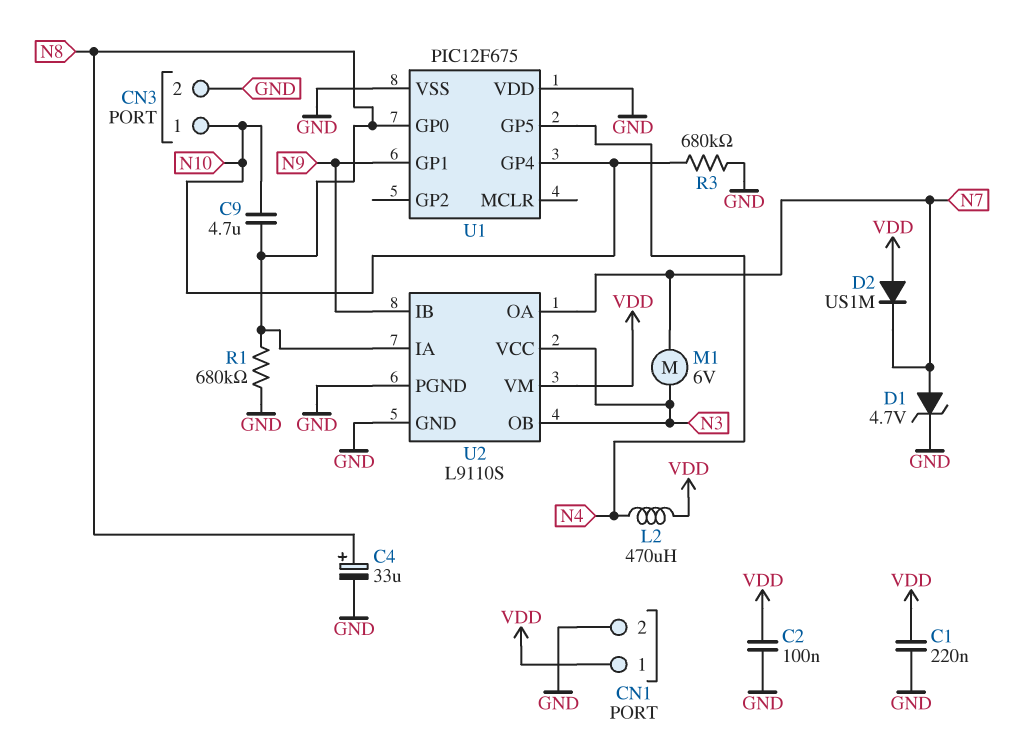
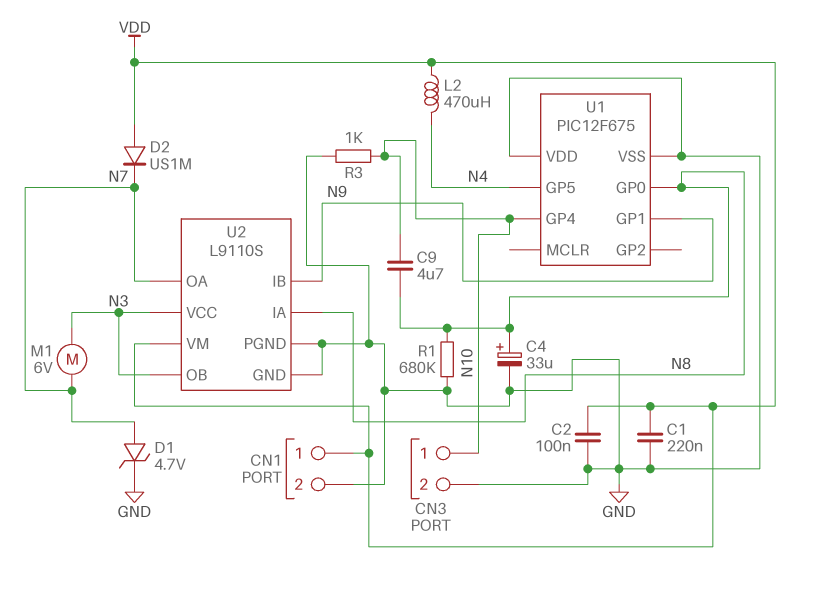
R3: 680k (GND, N10) -> 1k (GND, N10)

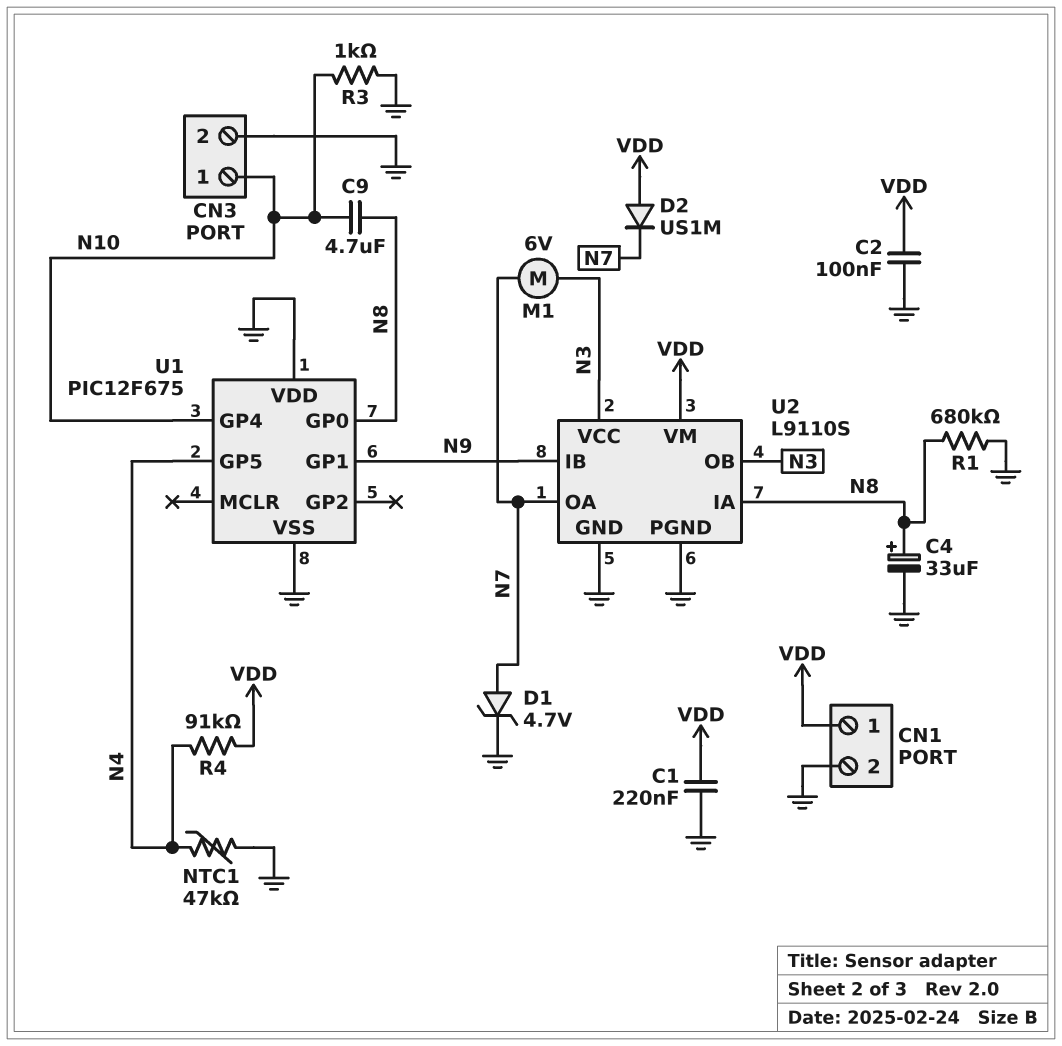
L2: 470uH (N4, VDD) -> none
NTC1: none -> 47k (GND, N4)
R4: none -> 91k (N4, VDD)

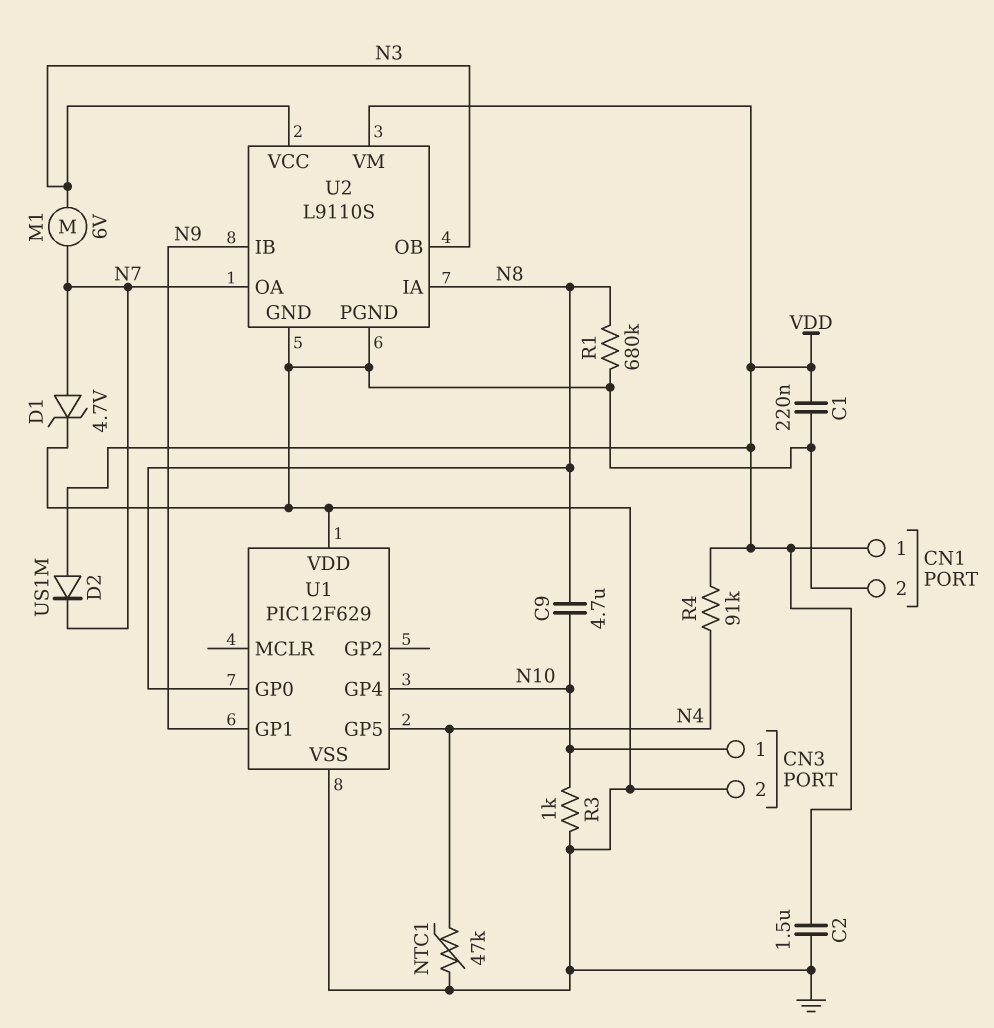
C2: 100nF (GND, VDD) -> 1.5uF (GND, VDD)
C4: 33uF (plus N8, minus GND) -> none
U1: PIC12F675 -> PIC12F629

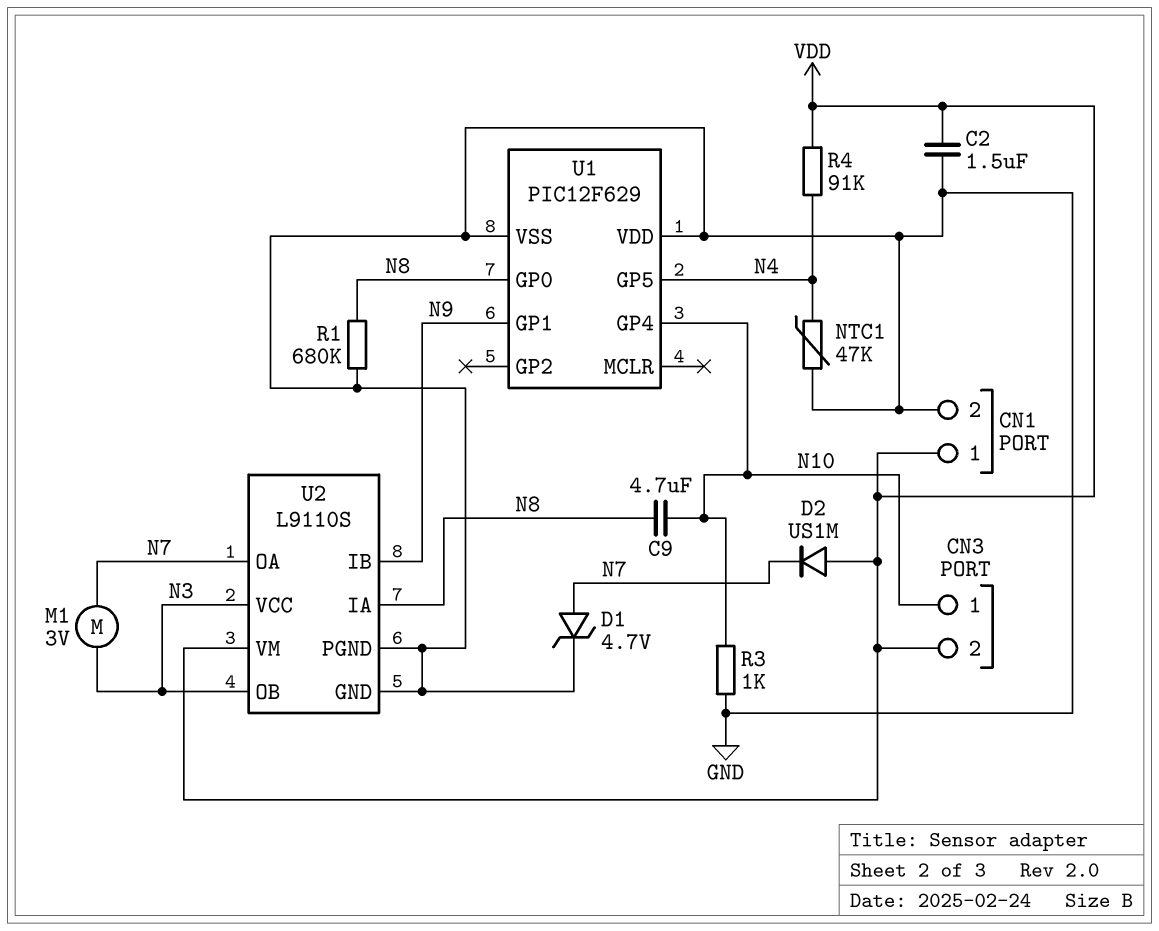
C1: 220nF (GND, VDD) -> none
CN3 pin 2: GND -> VDD
M1: motor 6V (N3, N7) -> motor 3V (N3, N7)

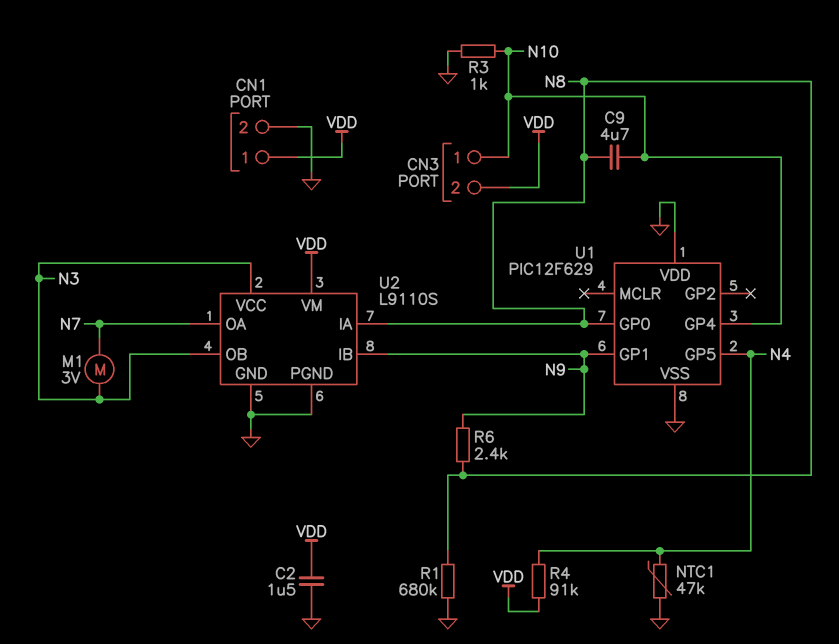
D1: zener 4.7V (A N7, K GND) -> none
D2: diode US1M (A VDD, K N7) -> none
R6: none -> 2.4k (N8, N9)

